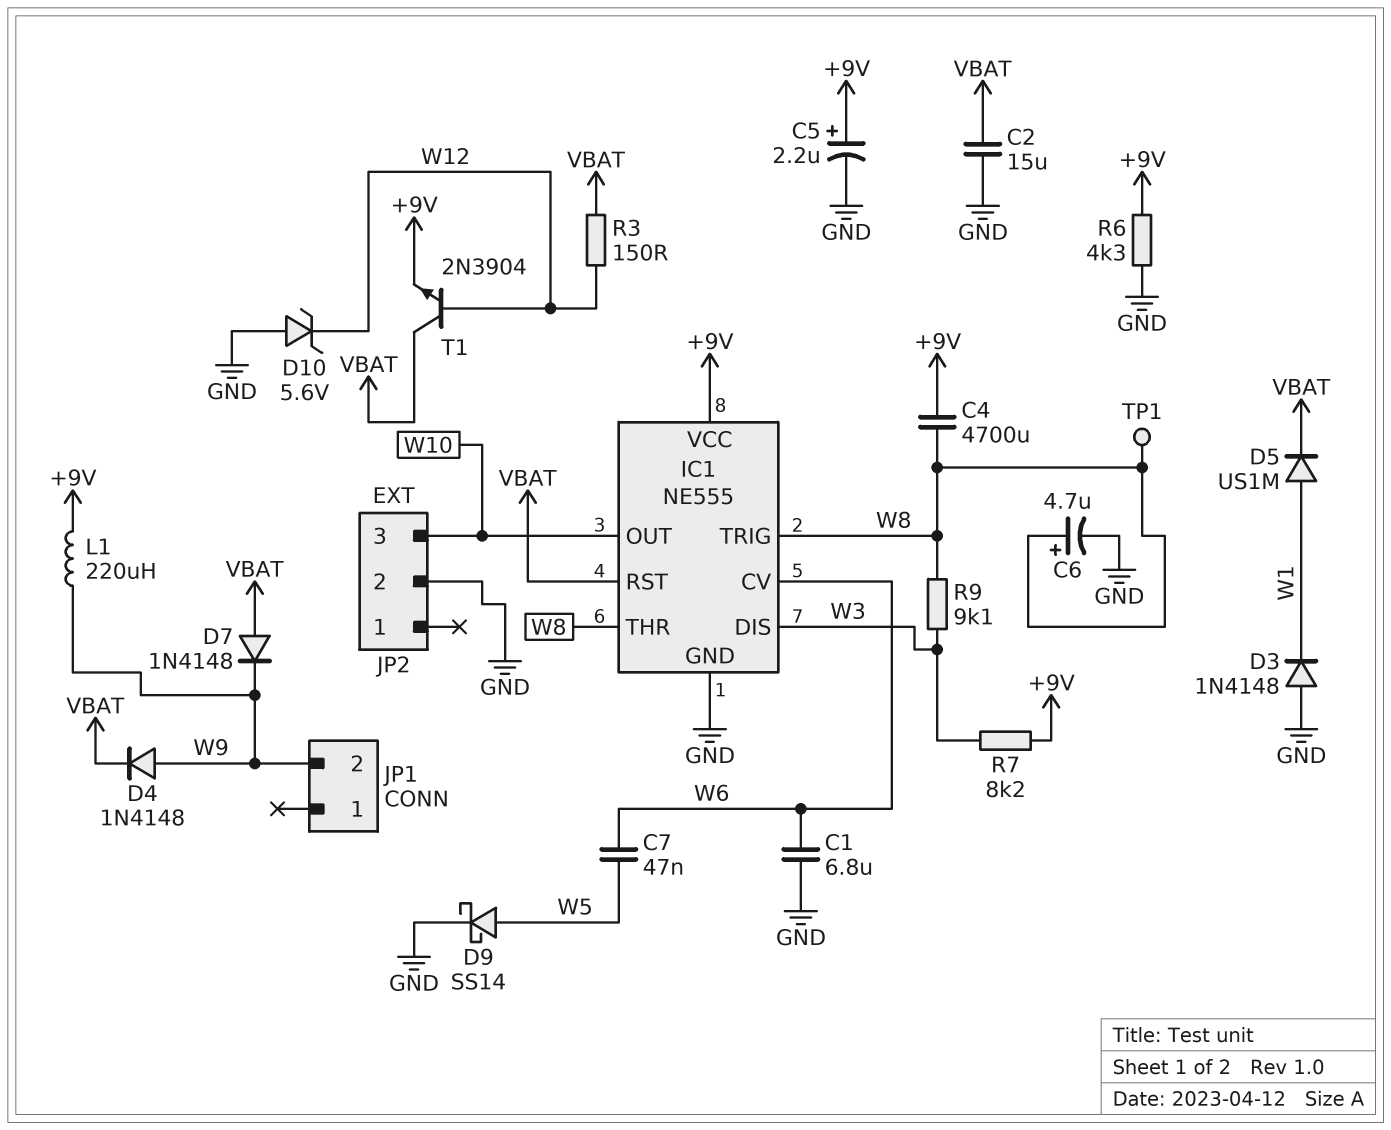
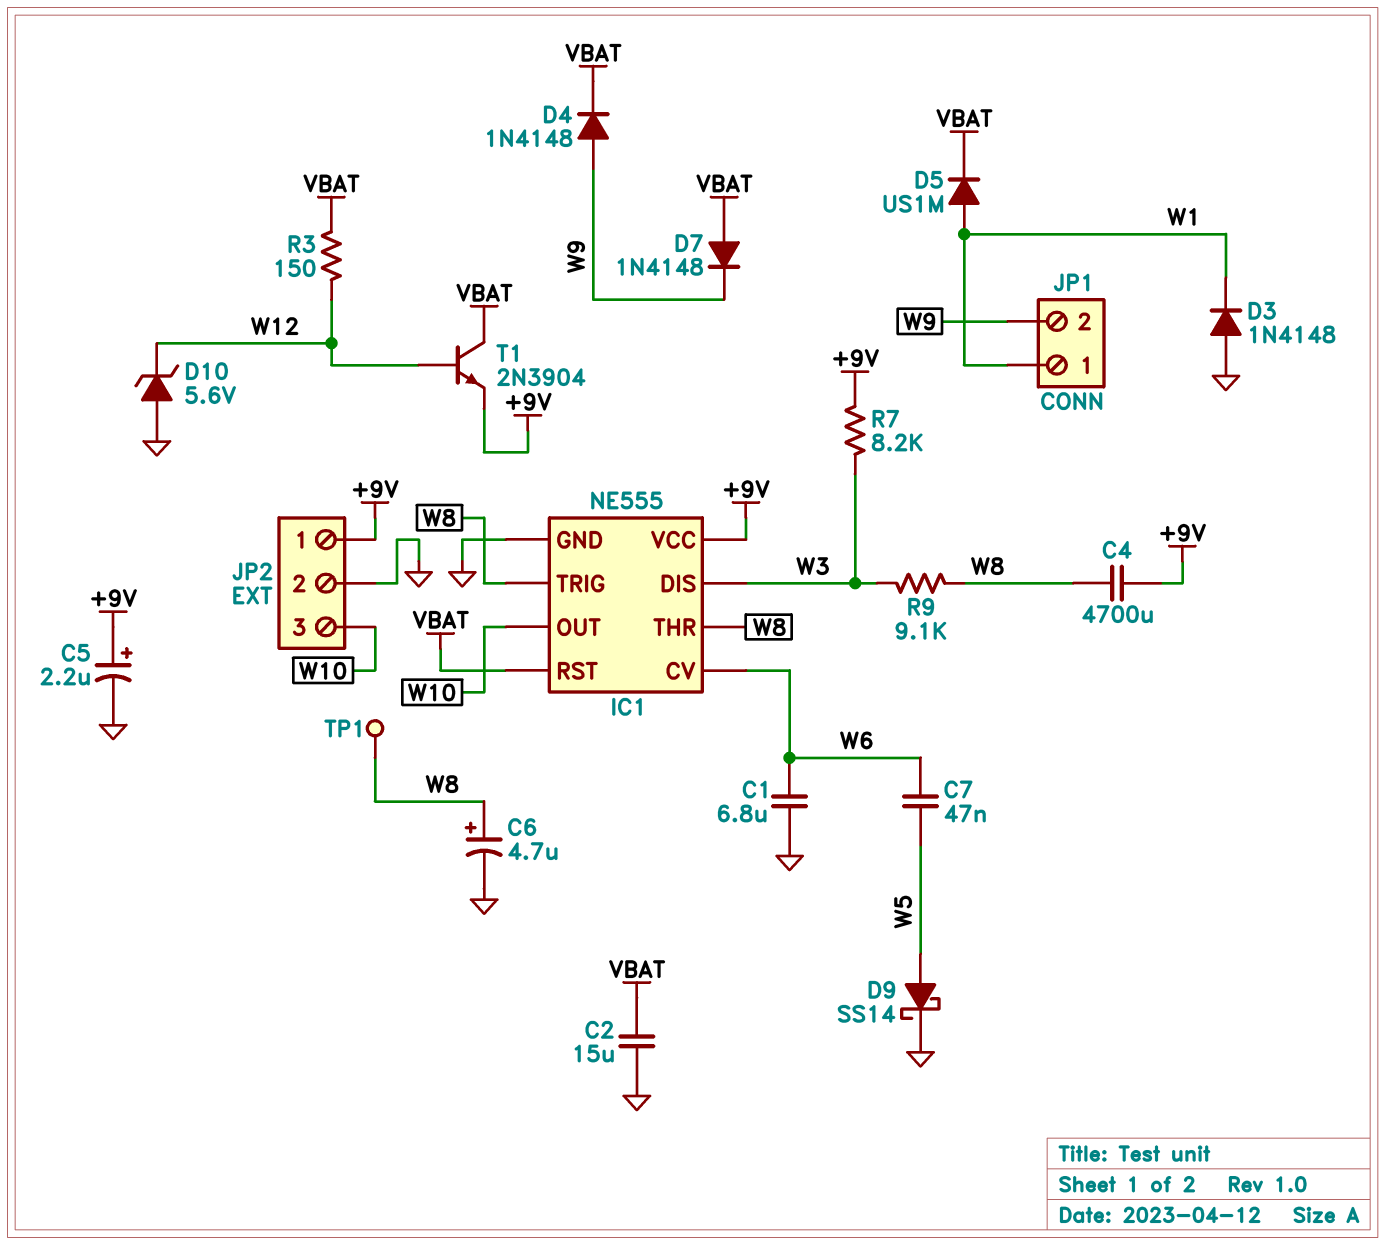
JP1 pin 1: none -> W1
JP2 pin 1: none -> +9V
L1: 220uH (+9V, W9) -> none
R6: 4.3k (+9V, GND) -> none

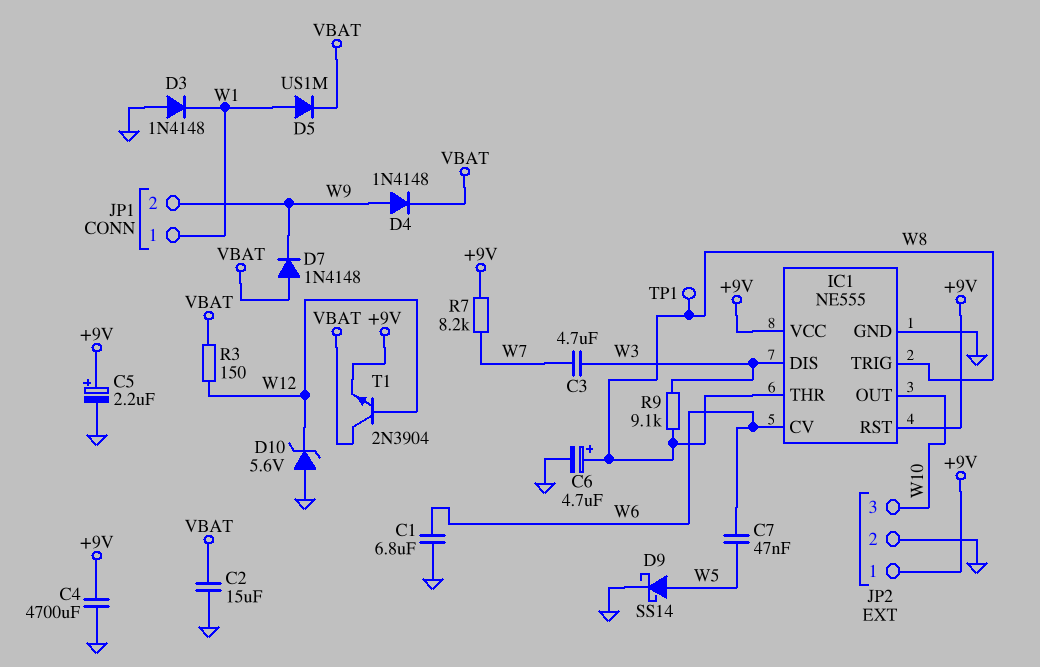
C3: none -> 4.7uF (W3, W7)
C4: 4700uF (+9V, W8) -> 4700uF (+9V, GND)
IC1 pin RST: VBAT -> +9V
R7: 8.2k (+9V, W3) -> 8.2k (+9V, W7)

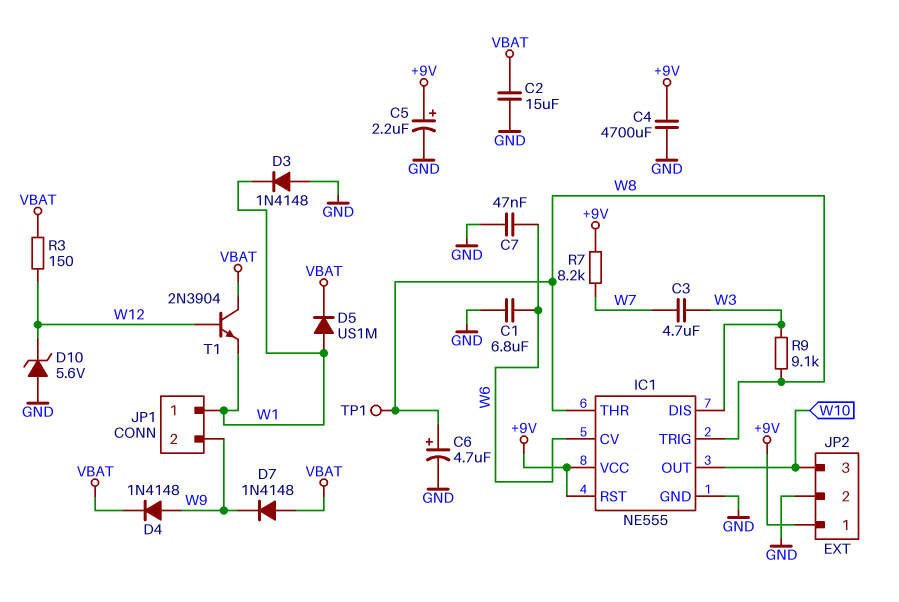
C7: 47nF (W5, W6) -> 47nF (GND, W6)
D9: schottky SS14 (A W5, K GND) -> none
T1: NPN 2N3904 (B W12, C VBAT, E +9V) -> NPN 2N3904 (B W12, C VBAT, E W1)

